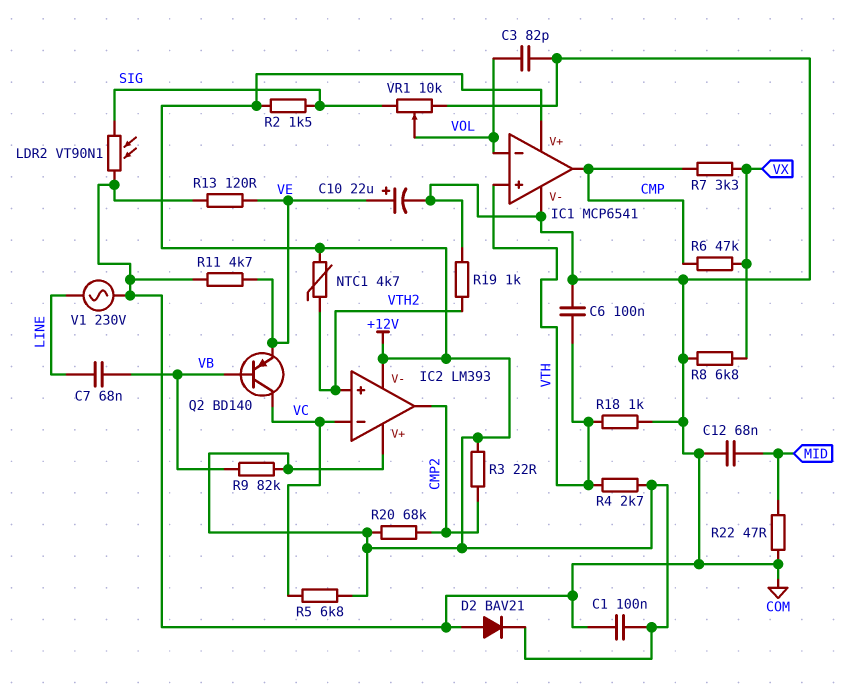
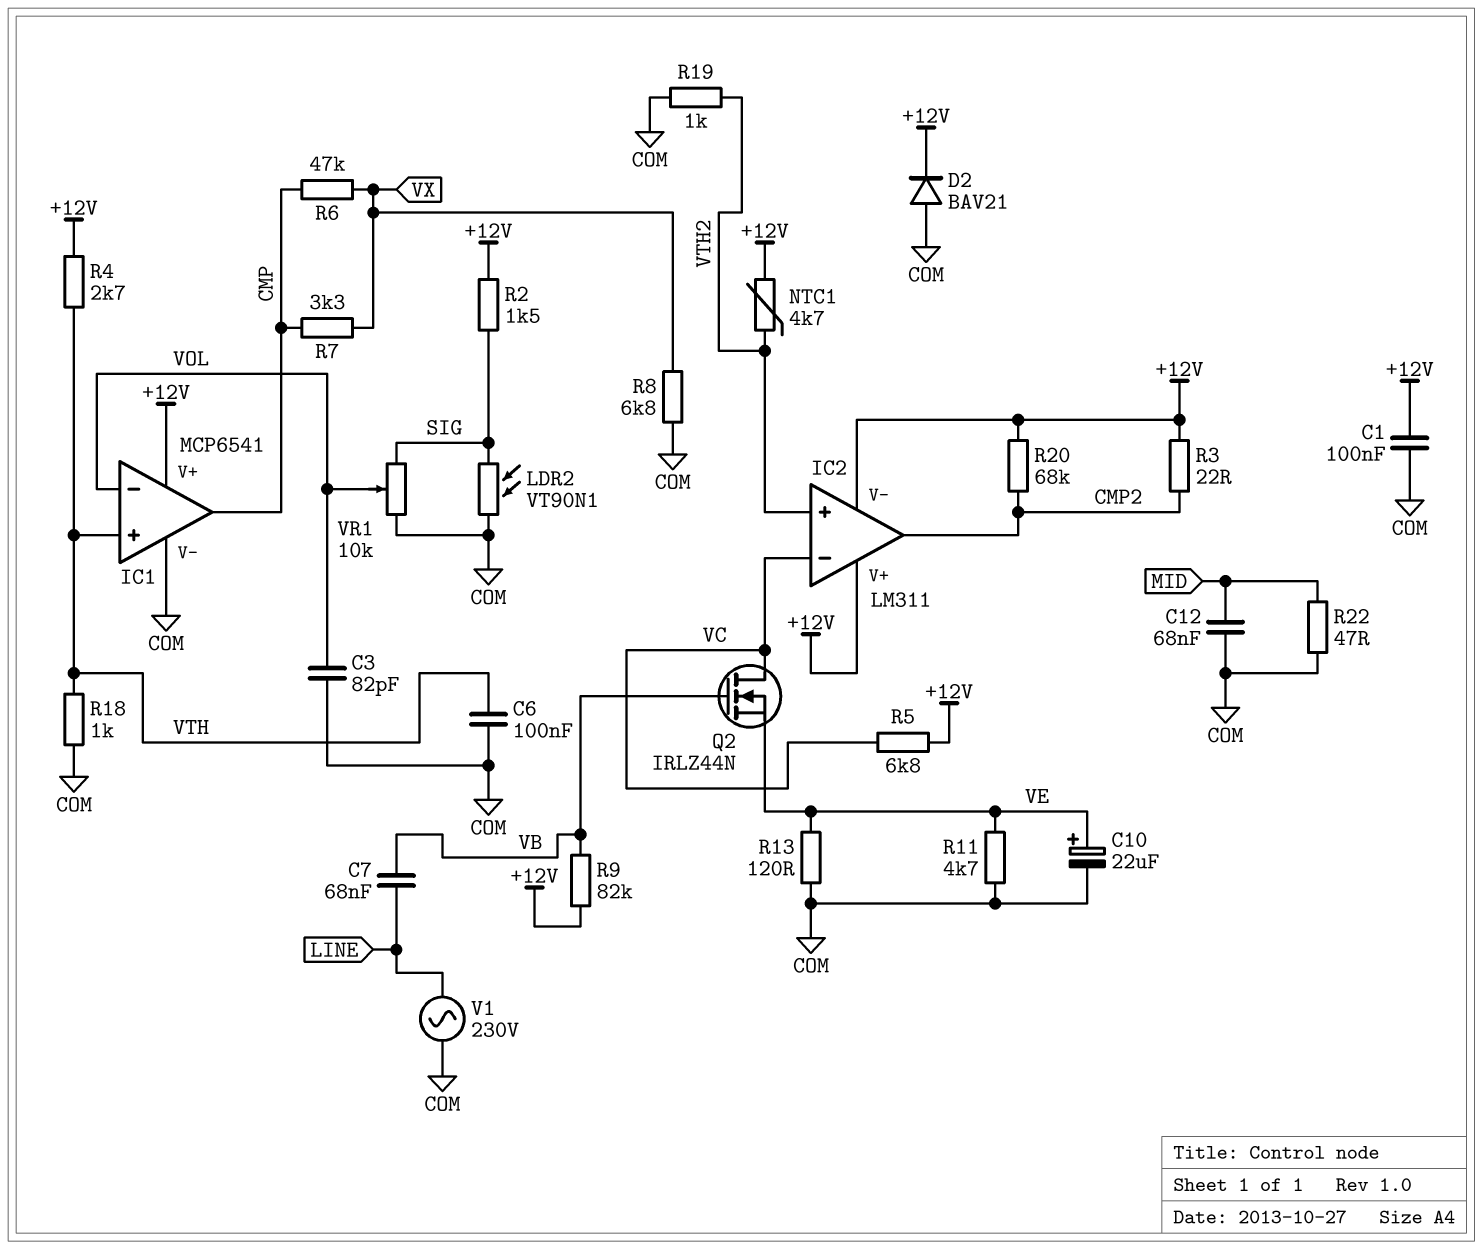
IC2: LM393 -> LM311
Q2: PNP BD140 (B VB, C VC, E VE) -> NMOS IRLZ44N (G VB, D VC, S VE)

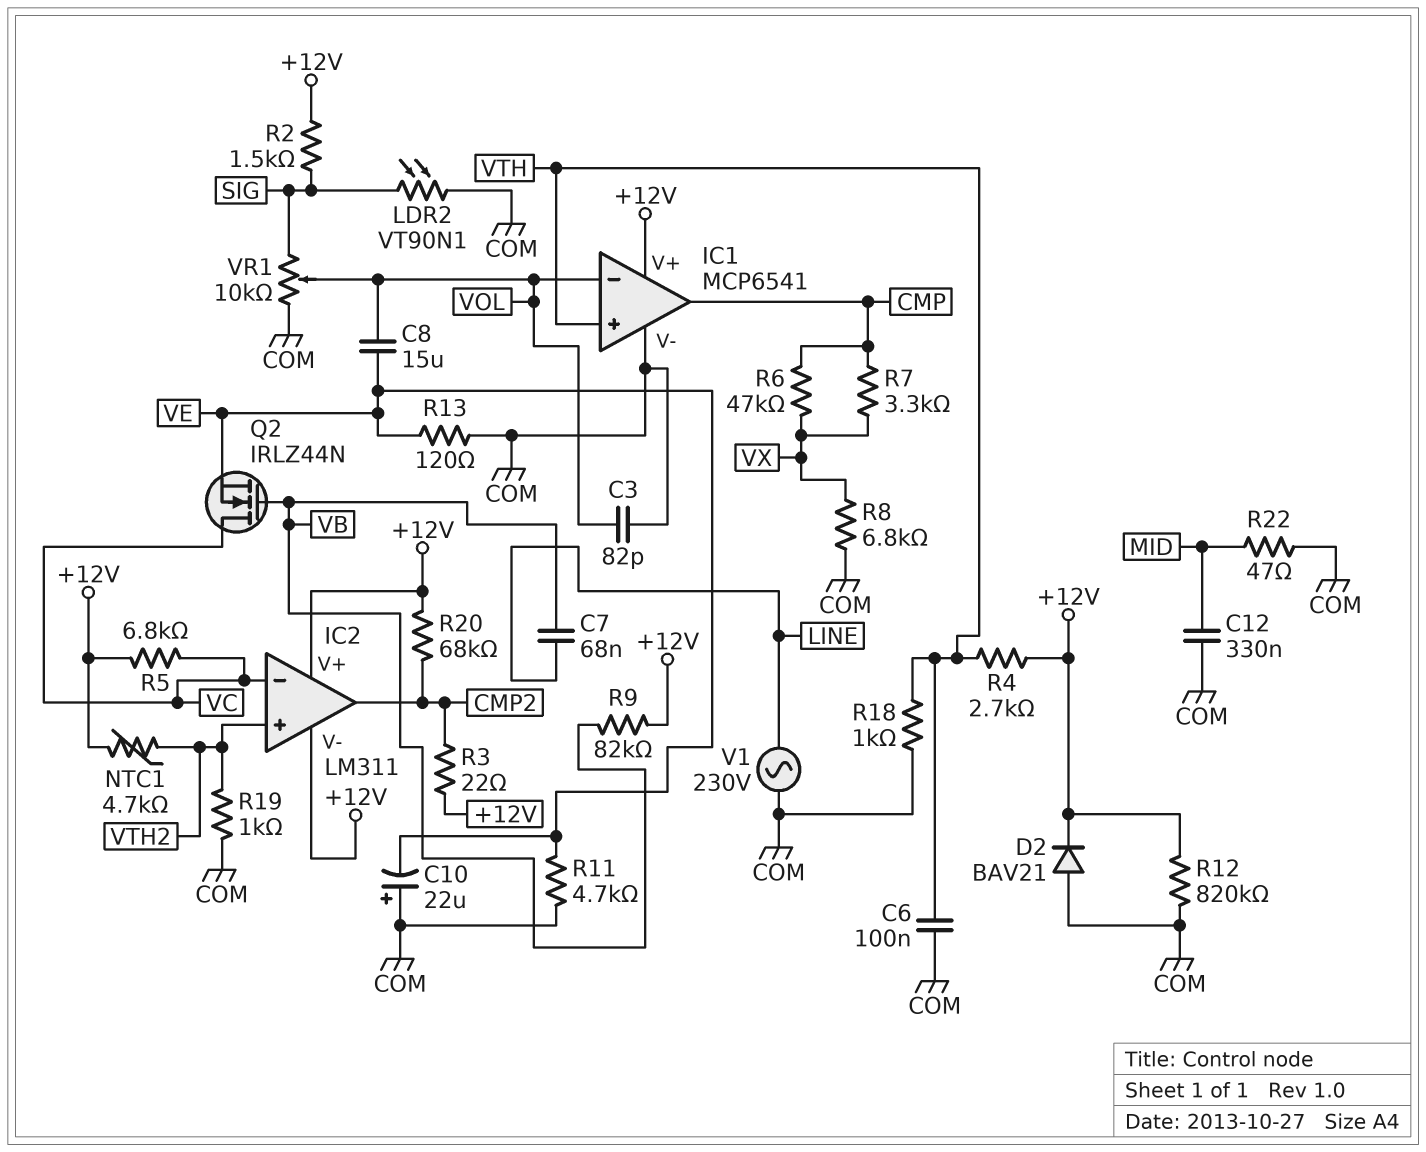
C1: 100nF (+12V, COM) -> none
C8: none -> 15uF (VE, VOL)
C10: 22uF (plus VE, minus COM) -> 22uF (plus COM, minus VE)
C12: 68nF (COM, MID) -> 330nF (COM, MID)
R12: none -> 820k (+12V, COM)

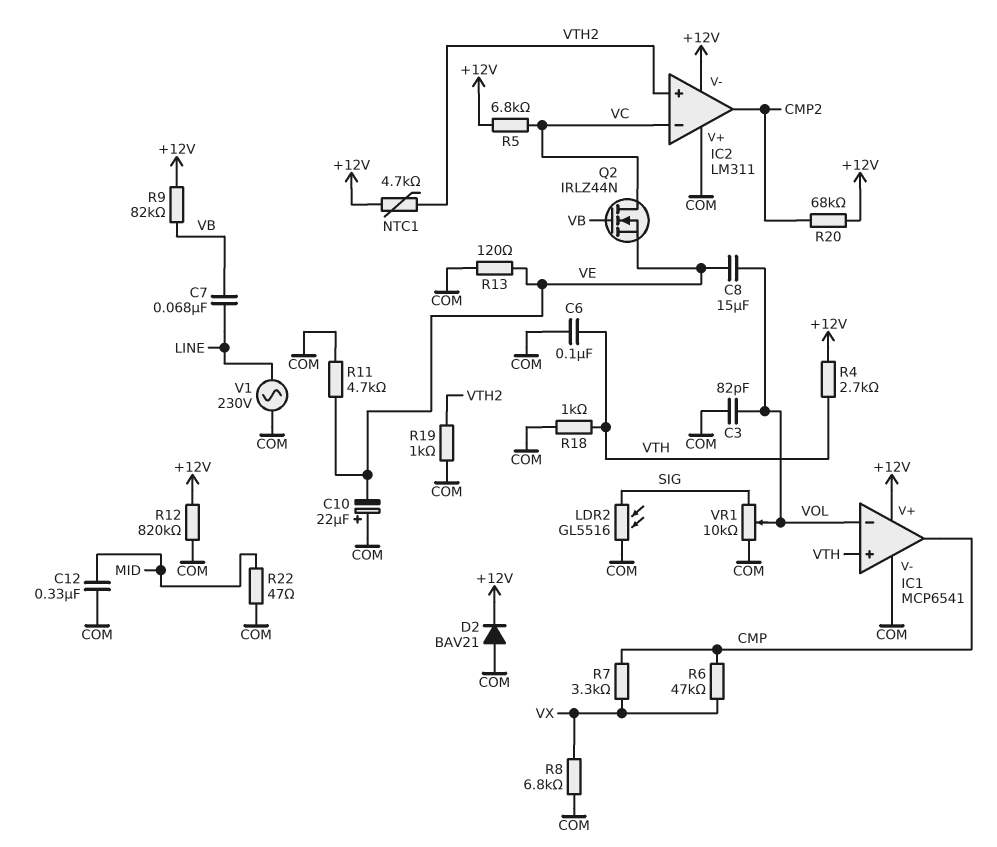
IC2 pin V+: +12V -> COM
LDR2: VT90N1 (COM, SIG) -> GL5516 (COM, SIG)
R2: 1.5k (+12V, SIG) -> none
R3: 22 (+12V, CMP2) -> none

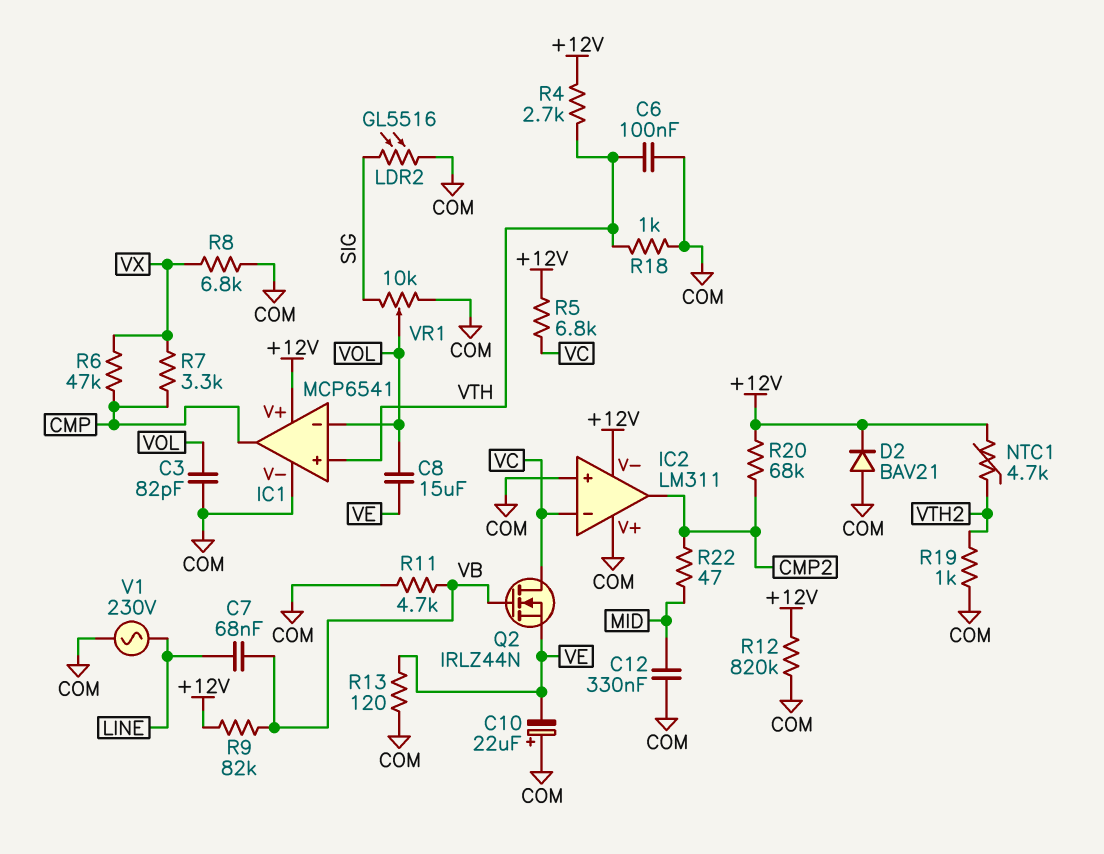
IC2 pin in+: VTH2 -> COM
R11: 4.7k (COM, VE) -> 4.7k (COM, VB)
R22: 47 (COM, MID) -> 47 (CMP2, MID)

